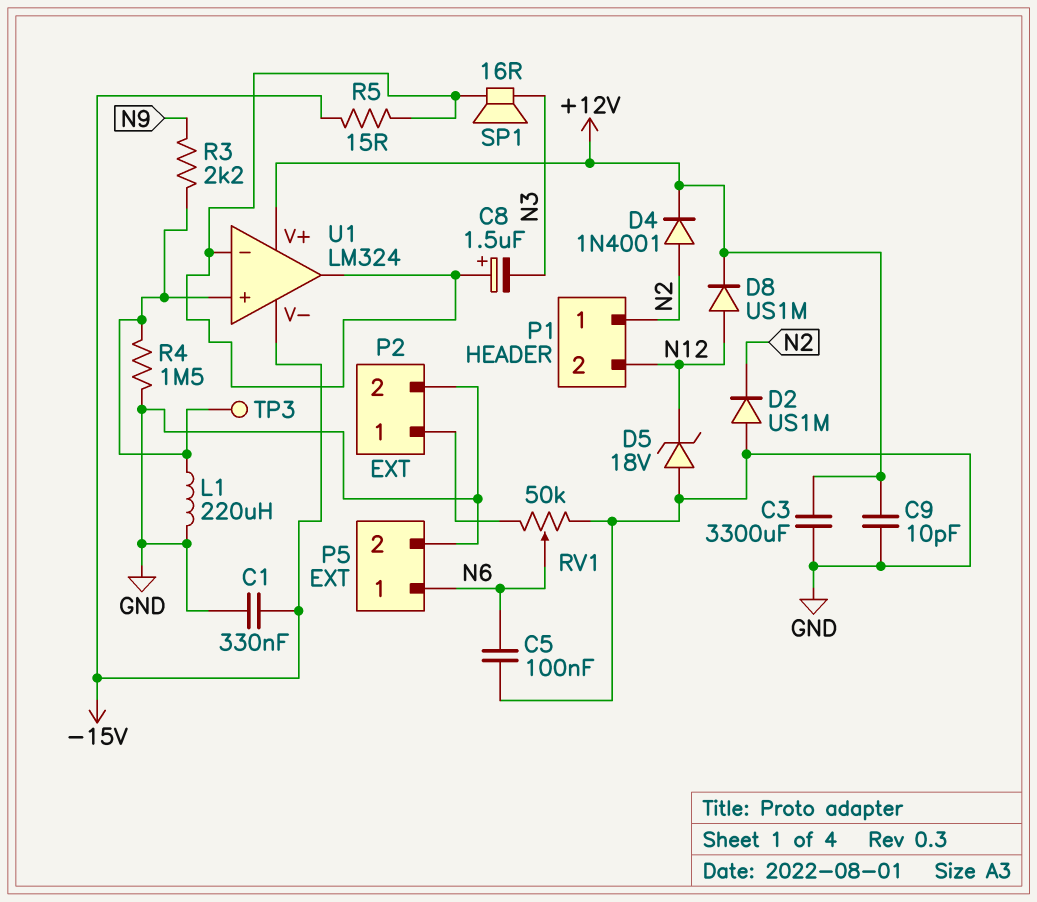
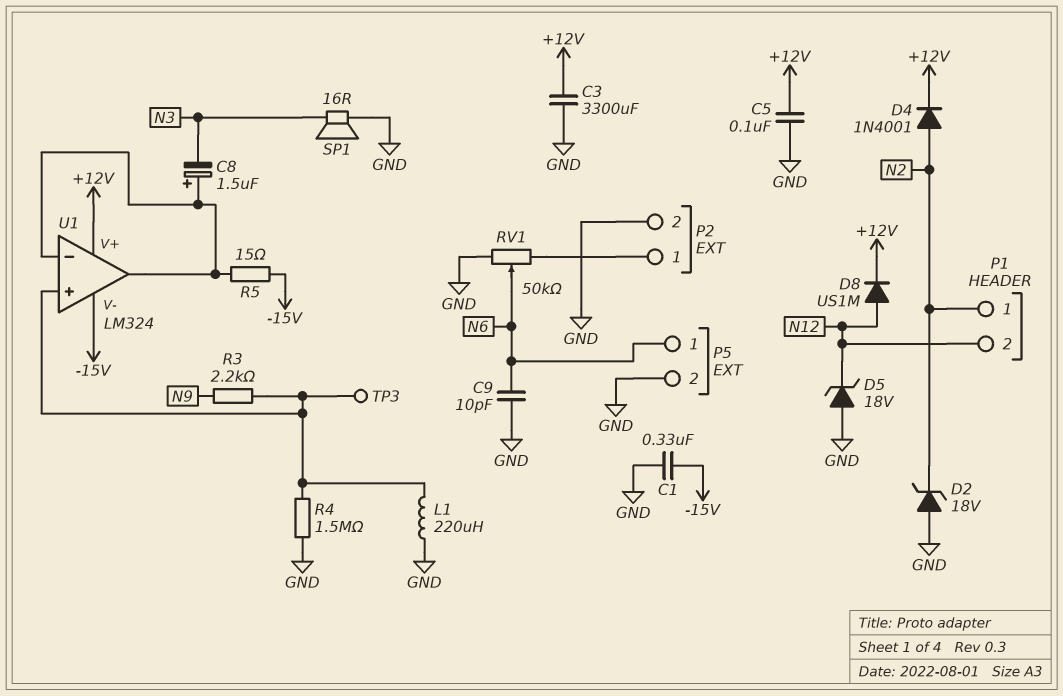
C5: 100nF (GND, N6) -> 100nF (+12V, GND)
C9: 10pF (+12V, GND) -> 10pF (GND, N6)
D2: diode US1M (A GND, K N2) -> zener 18V (A GND, K N2)
SP1: speaker 16R (N3, U1/in-) -> speaker 16R (GND, N3)

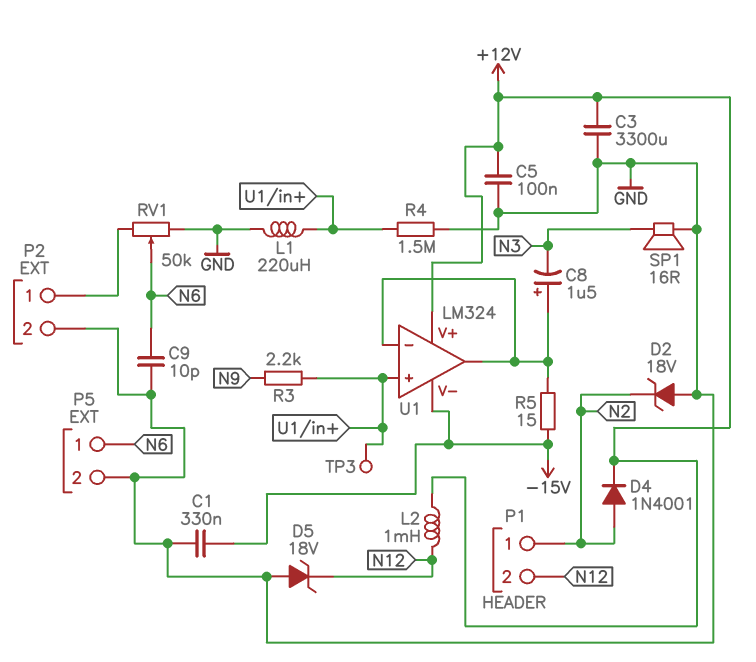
D8: diode US1M (A N12, K +12V) -> none
L2: none -> 1mH (+12V, N12)

